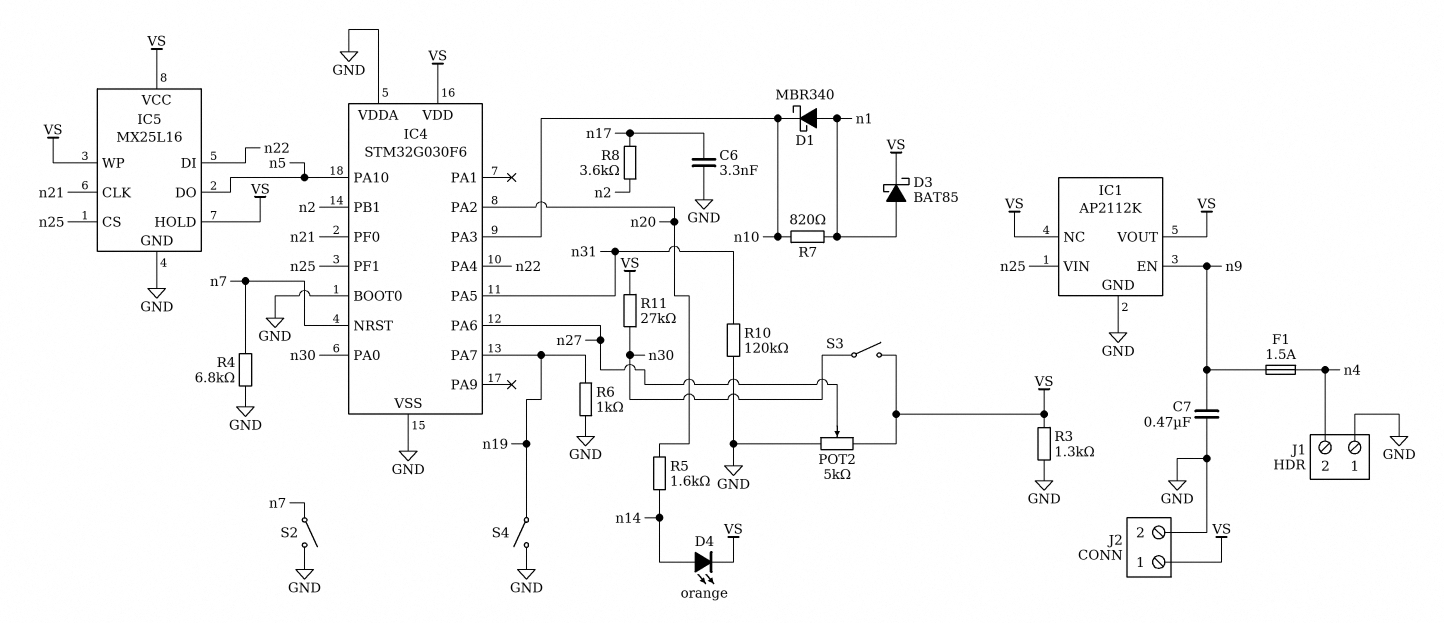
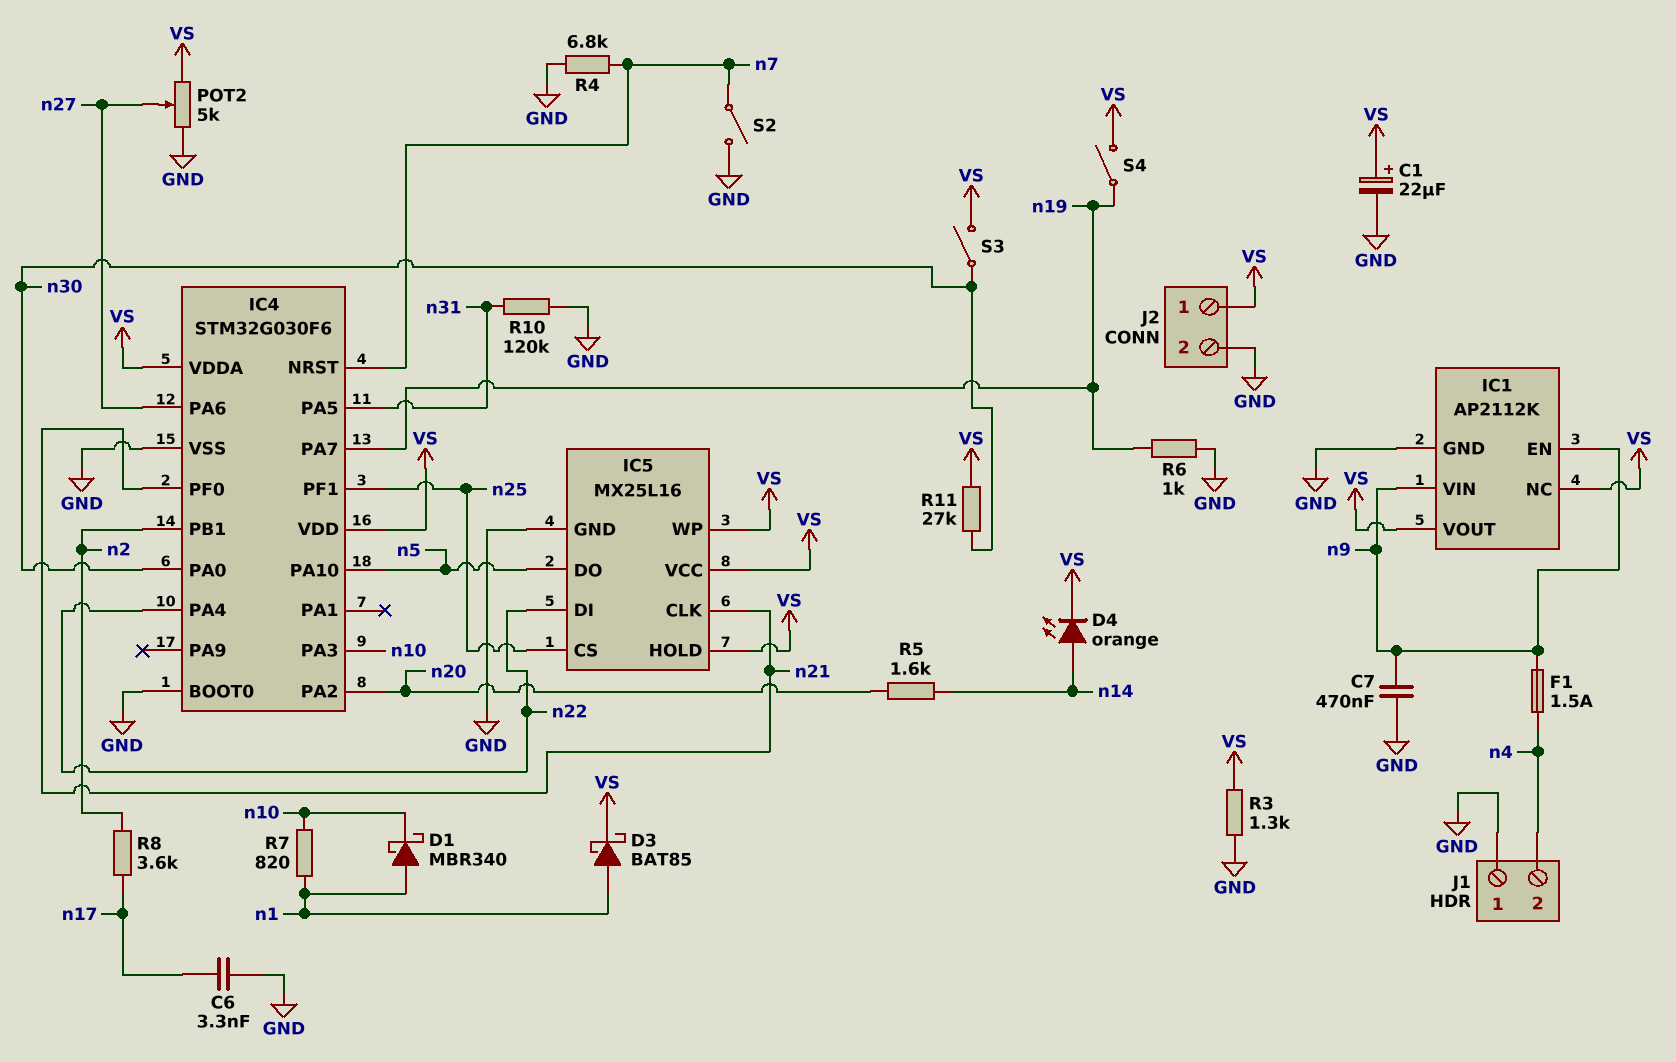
C1: none -> 22uF (plus VS, minus GND)
IC1 pin VIN: n25 -> n9
IC4 pin VDDA: GND -> VS
S4: switch (GND, n19) -> switch (VS, n19)

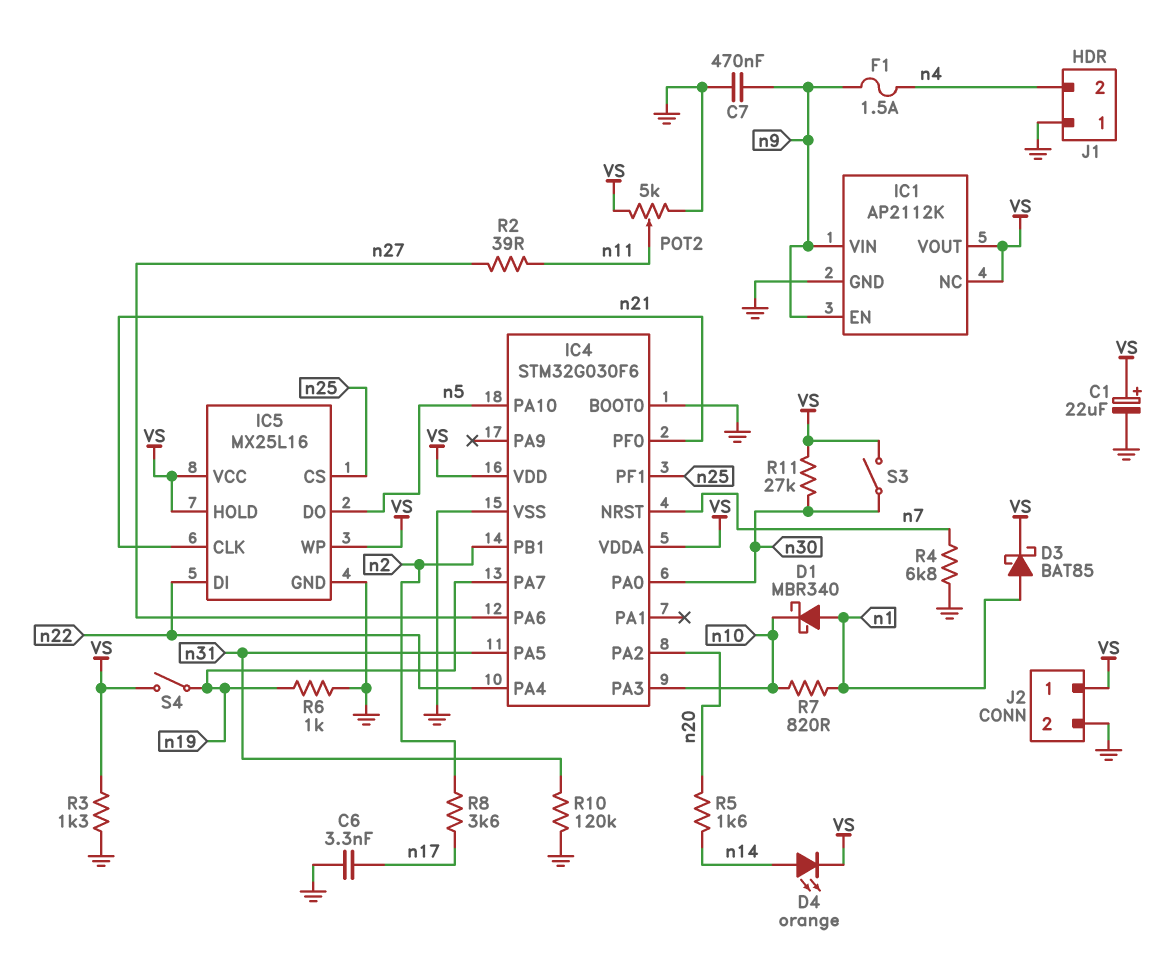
POT2: 5k (GND, VS, wiper n27) -> 5k (GND, VS, wiper n11)
R2: none -> 39 (n11, n27)
S2: switch (GND, n7) -> none

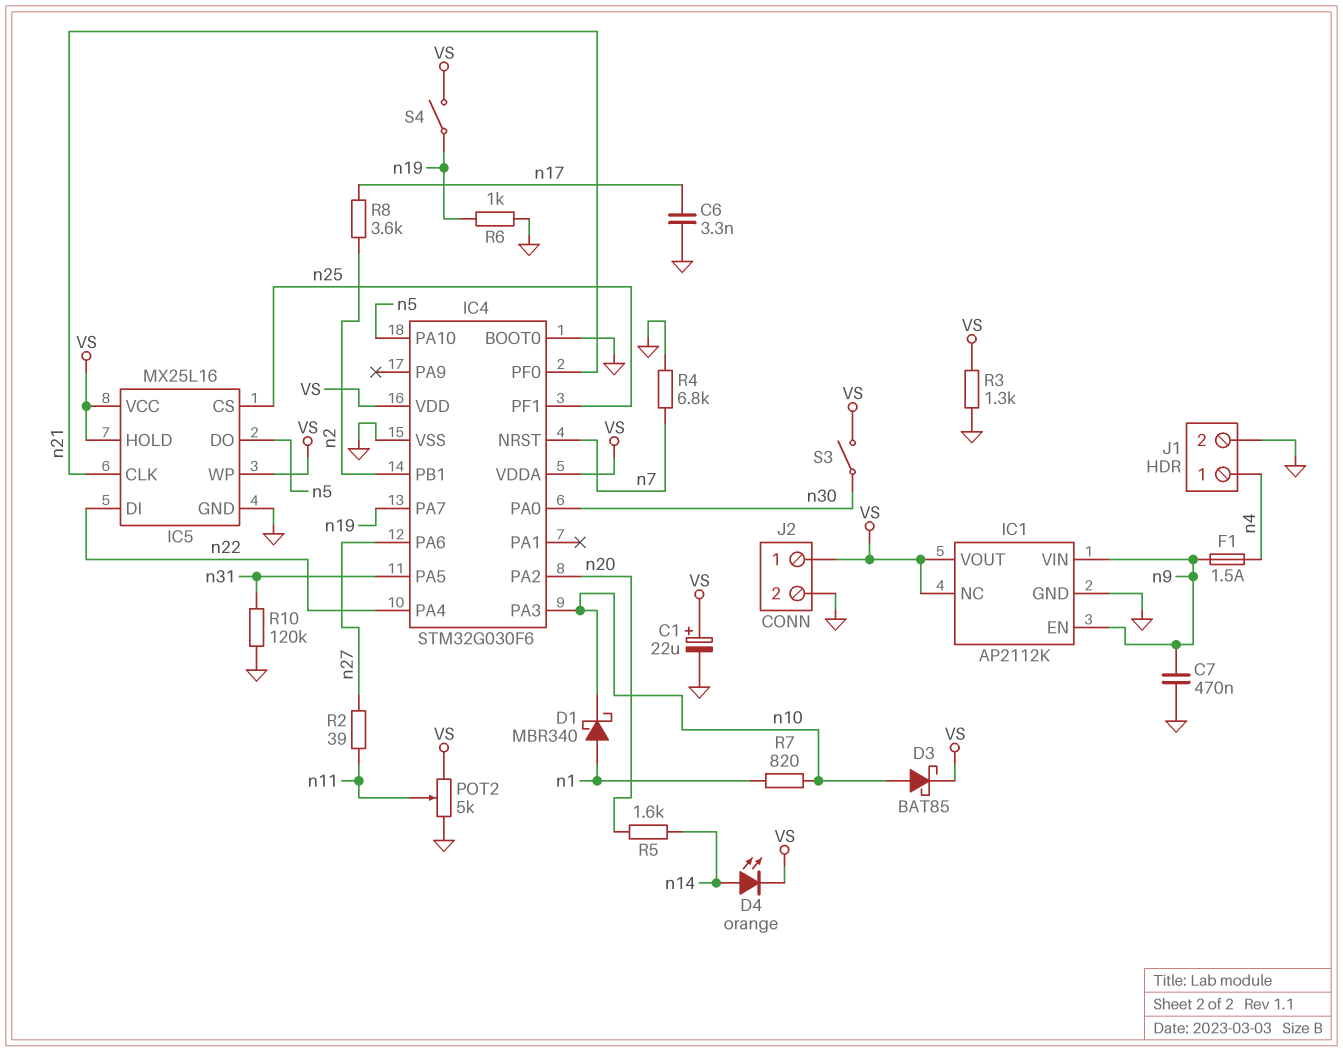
D3: schottky BAT85 (A n1, K VS) -> schottky BAT85 (A n10, K VS)
J1 pin 1: GND -> n4
J1 pin 2: n4 -> GND
R11: 27k (VS, n30) -> none

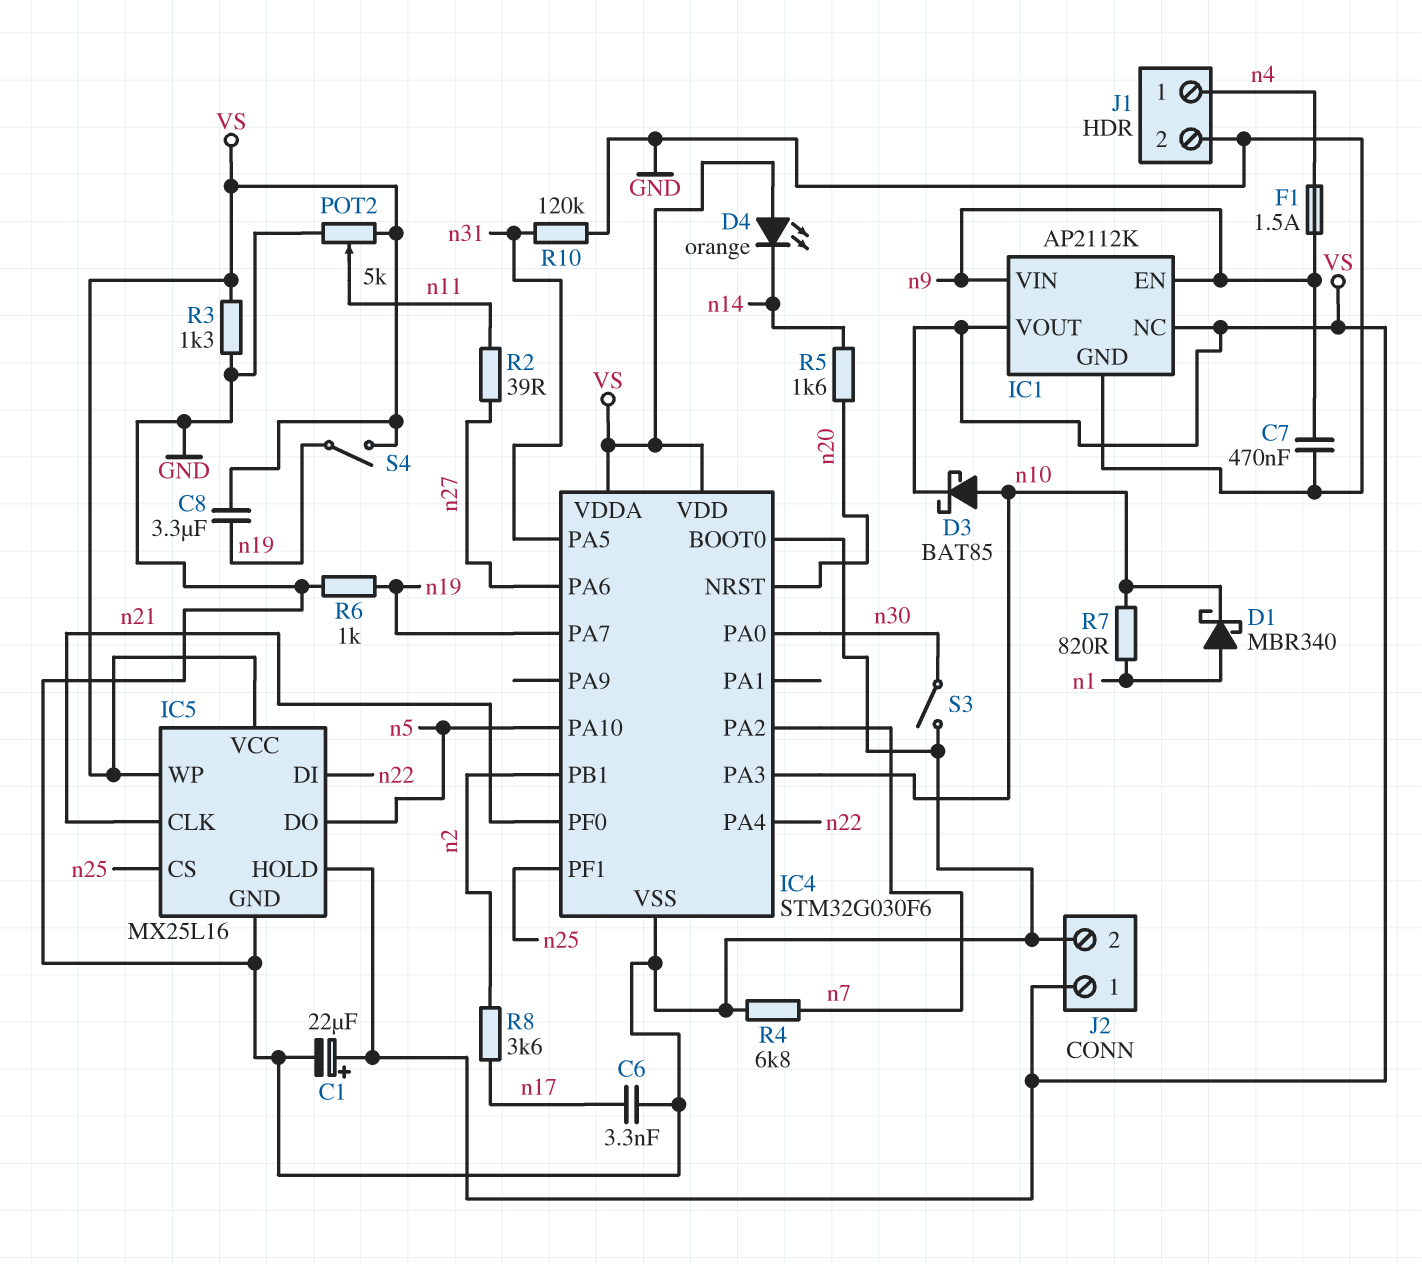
C8: none -> 3.3uF (VS, n19)
D4: LED orange (A n14, K VS) -> LED orange (A VS, K n14)
IC4 pin NRST: n7 -> n20
IC4 pin PA2: n20 -> n7
S3: switch (VS, n30) -> switch (GND, n30)

